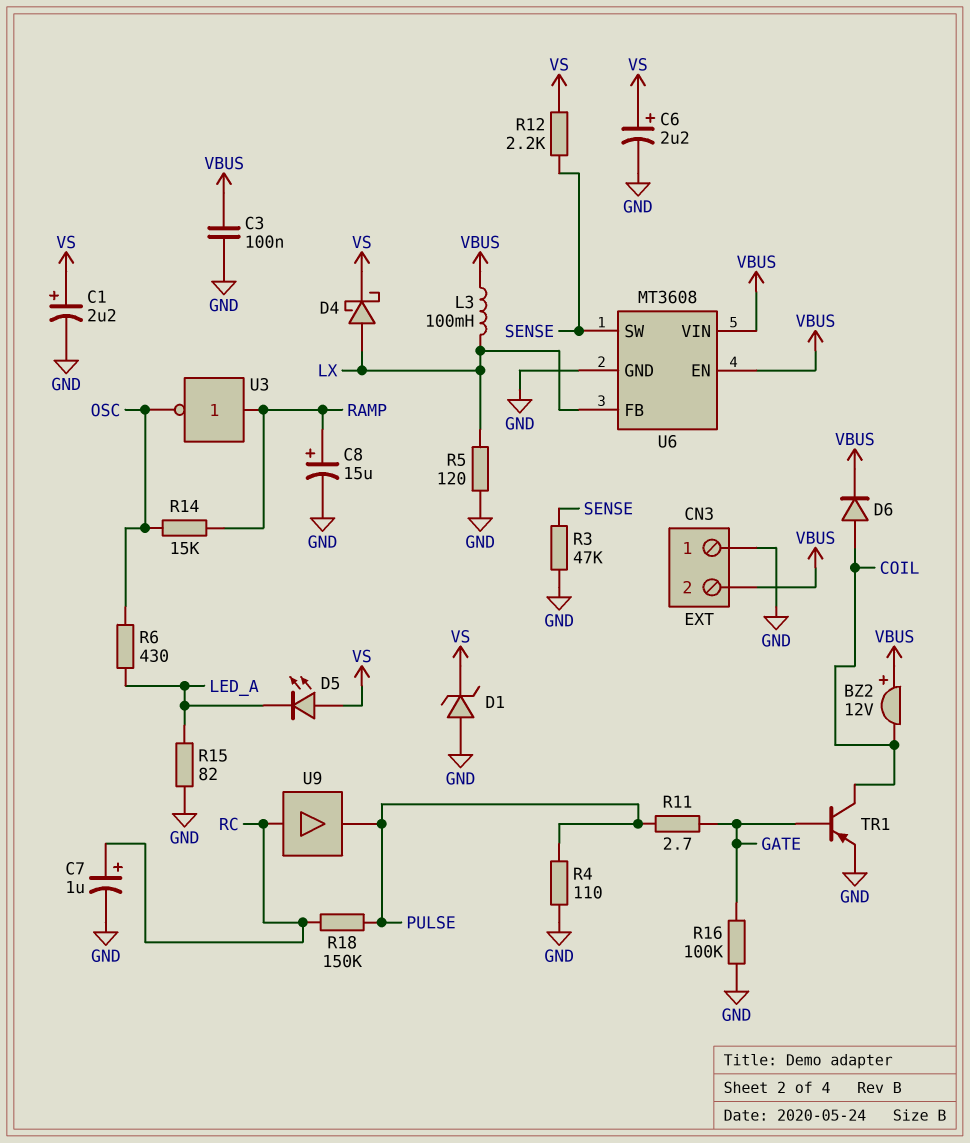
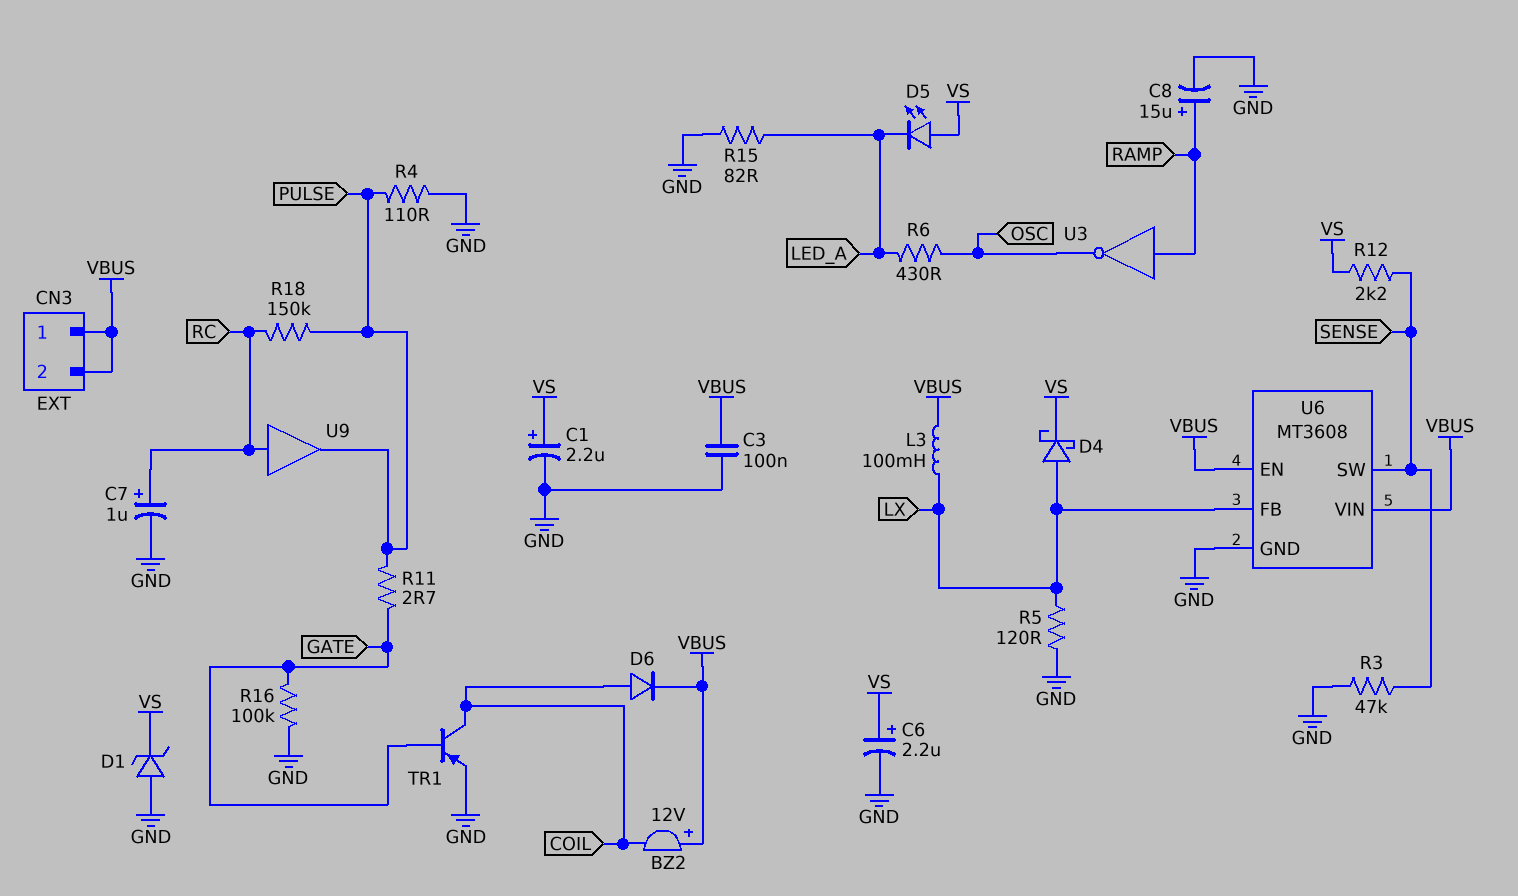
CN3 pin 1: GND -> VBUS
R14: 15k (OSC, RAMP) -> none

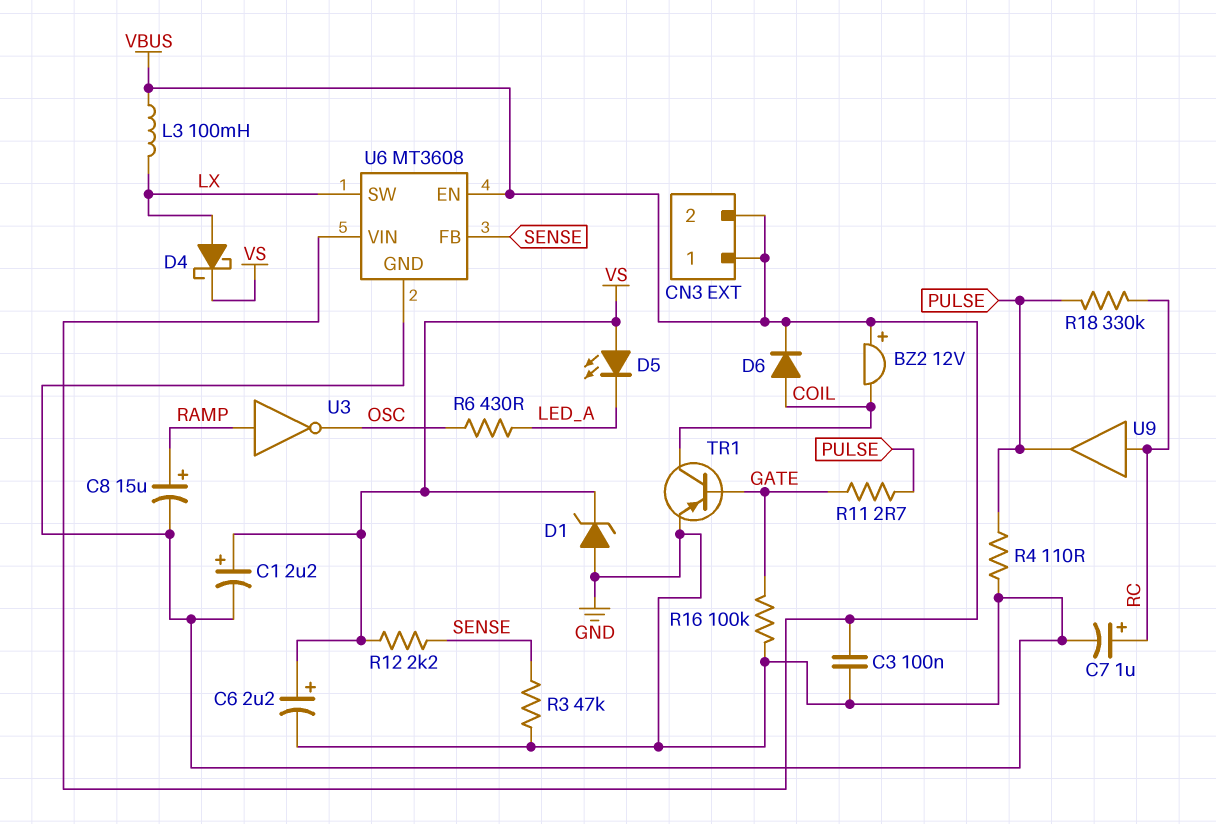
R5: 120 (GND, LX) -> none
R15: 82 (GND, LED_A) -> none
R18: 150k (PULSE, RC) -> 330k (PULSE, RC)
U6 pin FB: LX -> SENSE
U6 pin SW: SENSE -> LX

